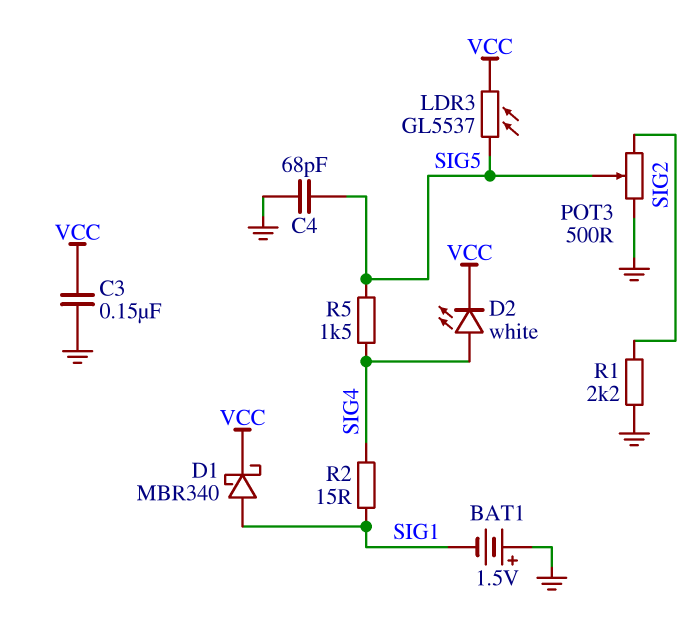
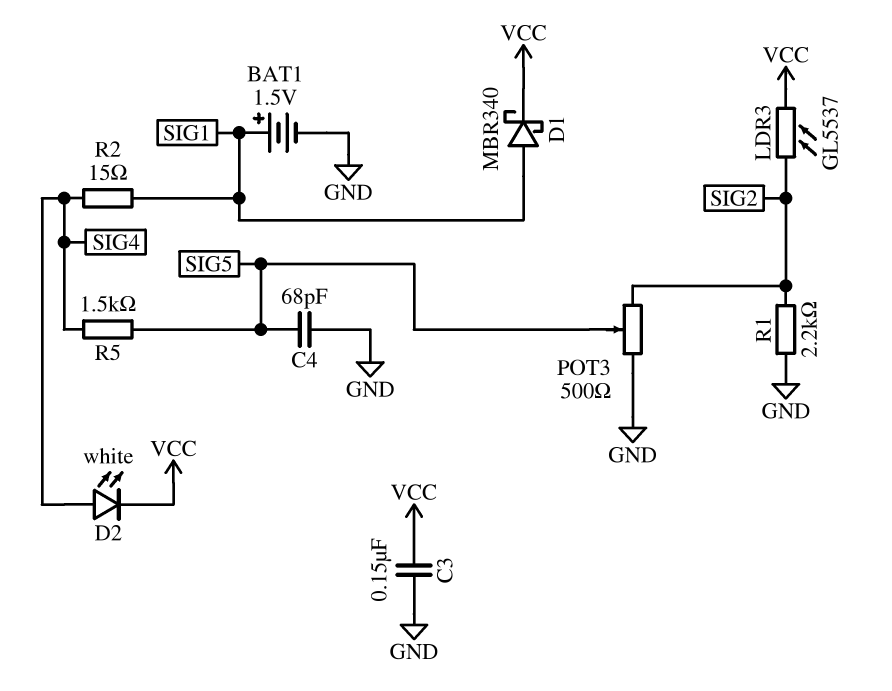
BAT1: 1.5V (plus GND, minus SIG1) -> 1.5V (plus SIG1, minus GND)
LDR3: GL5537 (SIG5, VCC) -> GL5537 (SIG2, VCC)

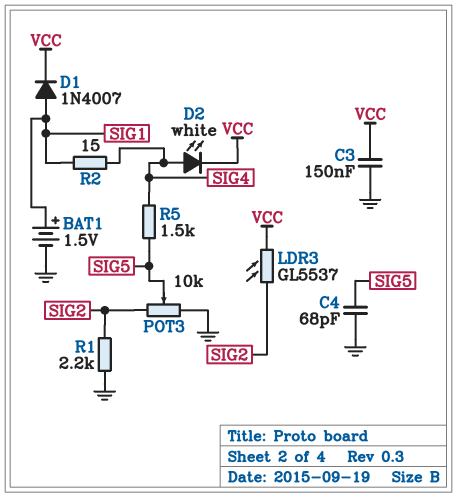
D1: schottky MBR340 (A SIG1, K VCC) -> diode 1N4007 (A SIG1, K VCC)
POT3: 500 (GND, SIG2, wiper SIG5) -> 10k (GND, SIG2, wiper SIG5)

